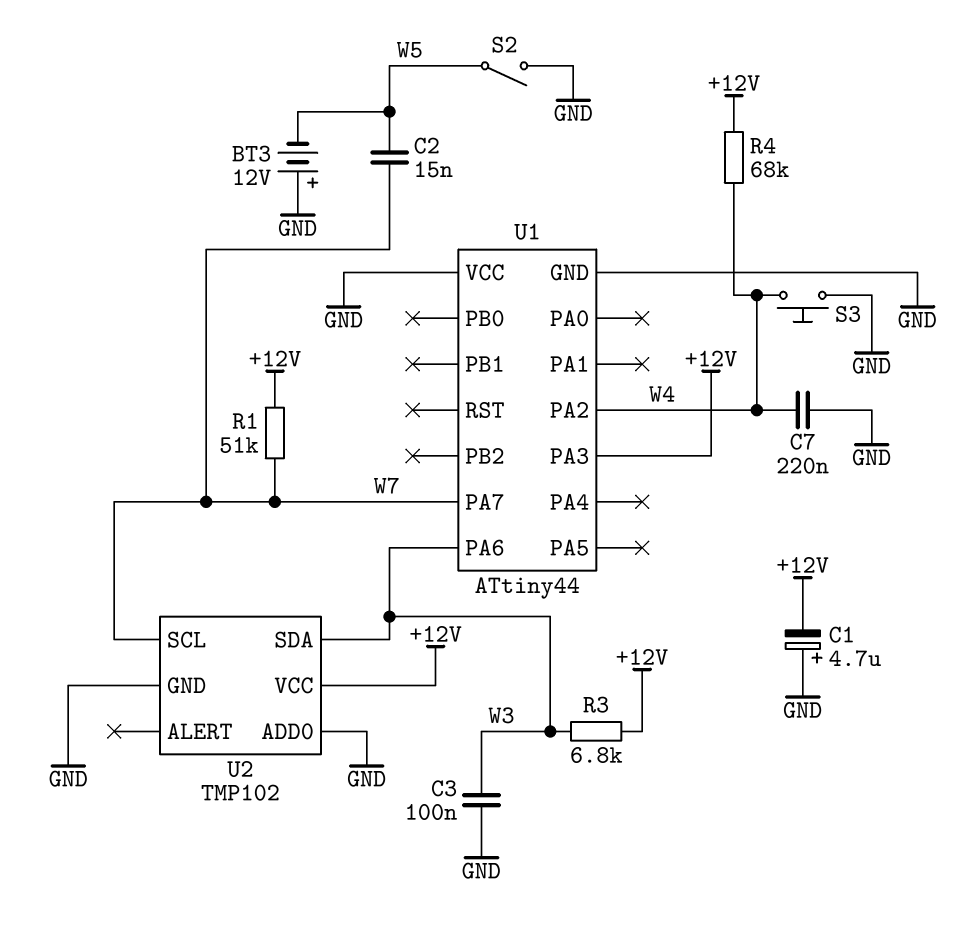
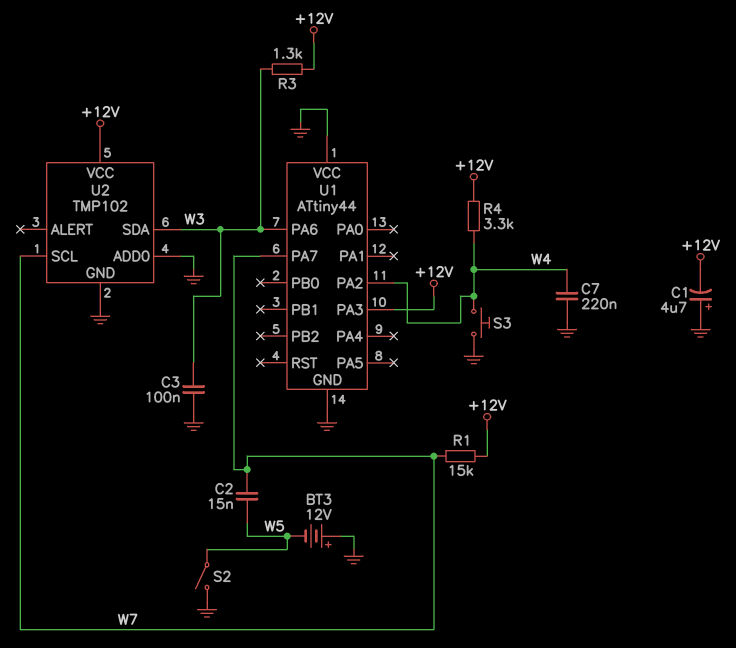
R1: 51k (+12V, W7) -> 15k (+12V, W7)
R3: 6.8k (+12V, W3) -> 1.3k (+12V, W3)
R4: 68k (+12V, W4) -> 3.3k (+12V, W4)

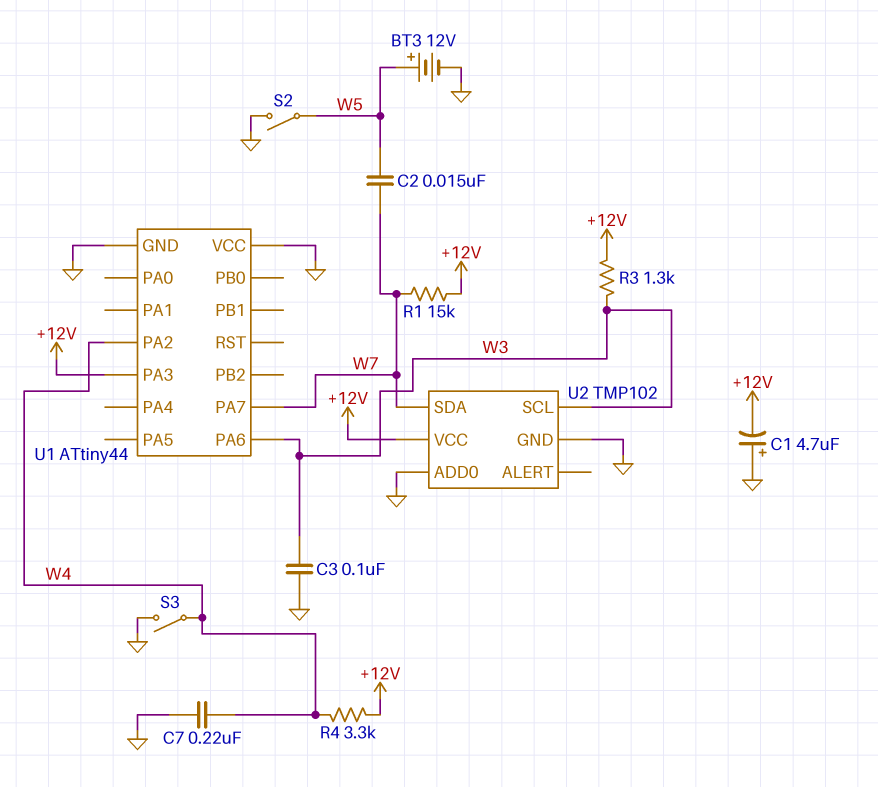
BT3: 12V (plus GND, minus W5) -> 12V (plus W5, minus GND)
S3: button (GND, W4) -> switch (GND, W4)
U2 pin SCL: W7 -> W3
U2 pin SDA: W3 -> W7

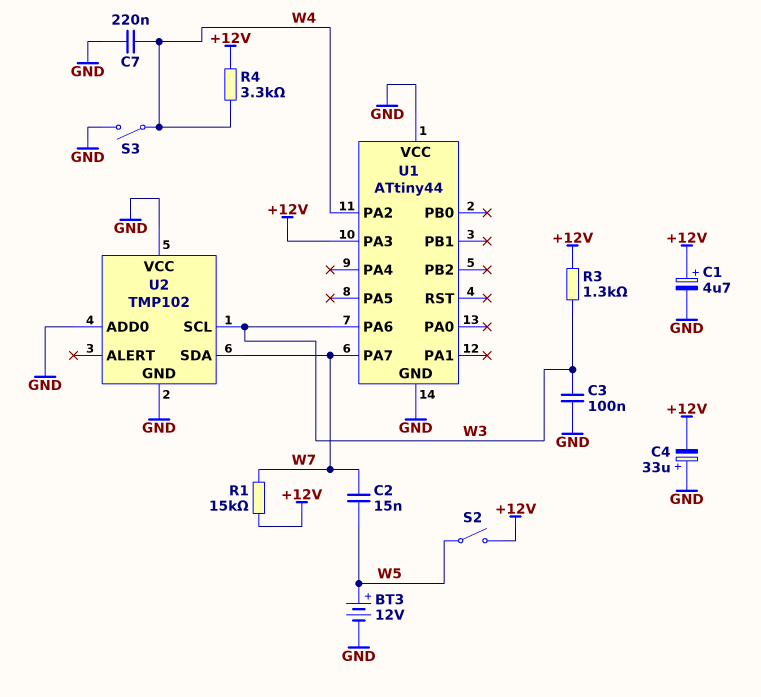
C1: 4.7uF (plus GND, minus +12V) -> 4.7uF (plus +12V, minus GND)
C4: none -> 33uF (plus GND, minus +12V)
S2: switch (GND, W5) -> switch (+12V, W5)
U2 pin VCC: +12V -> GND

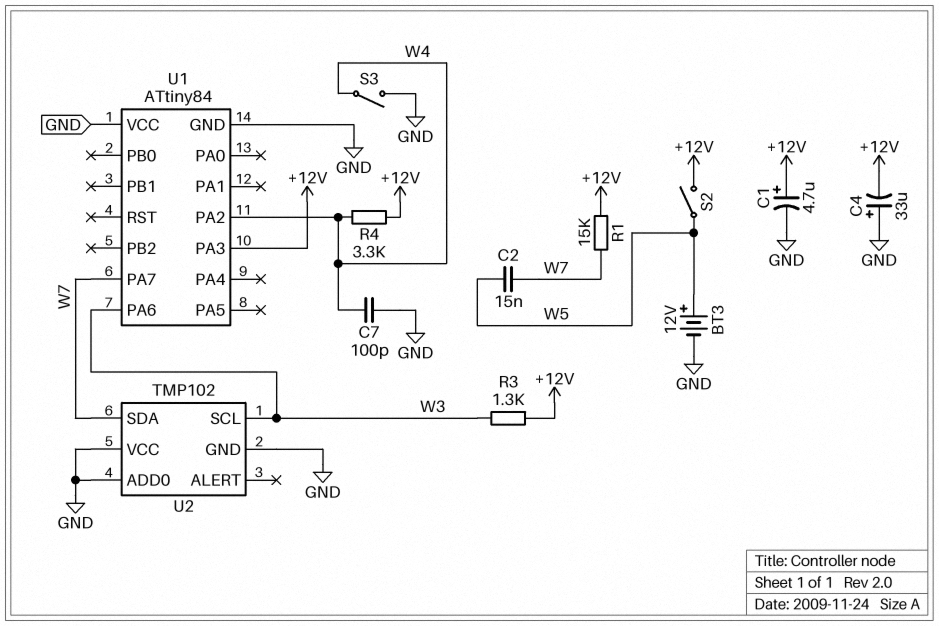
C3: 100nF (GND, W3) -> none
C7: 220nF (GND, W4) -> 100pF (GND, W4)
U1: ATtiny44 -> ATtiny84

